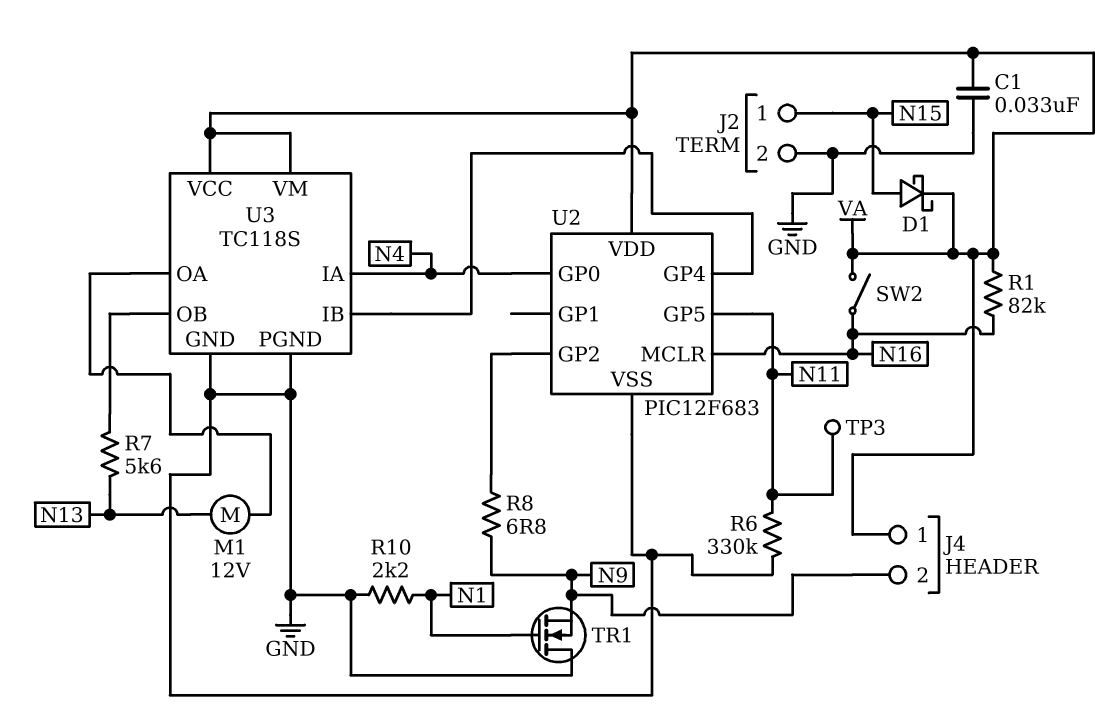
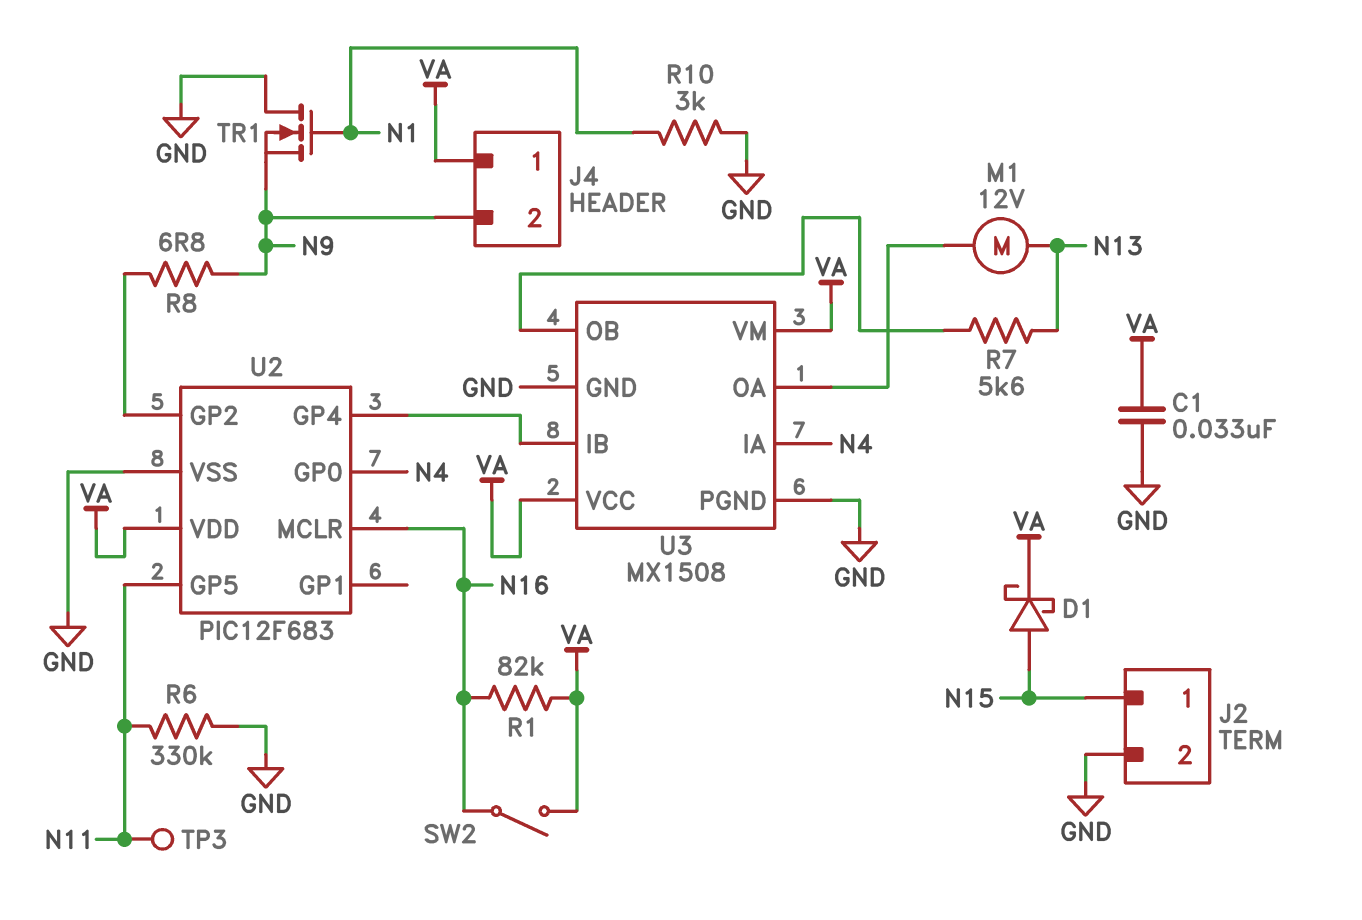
R10: 2.2k (GND, N1) -> 3k (GND, N1)
U3: TC118S -> MX1508

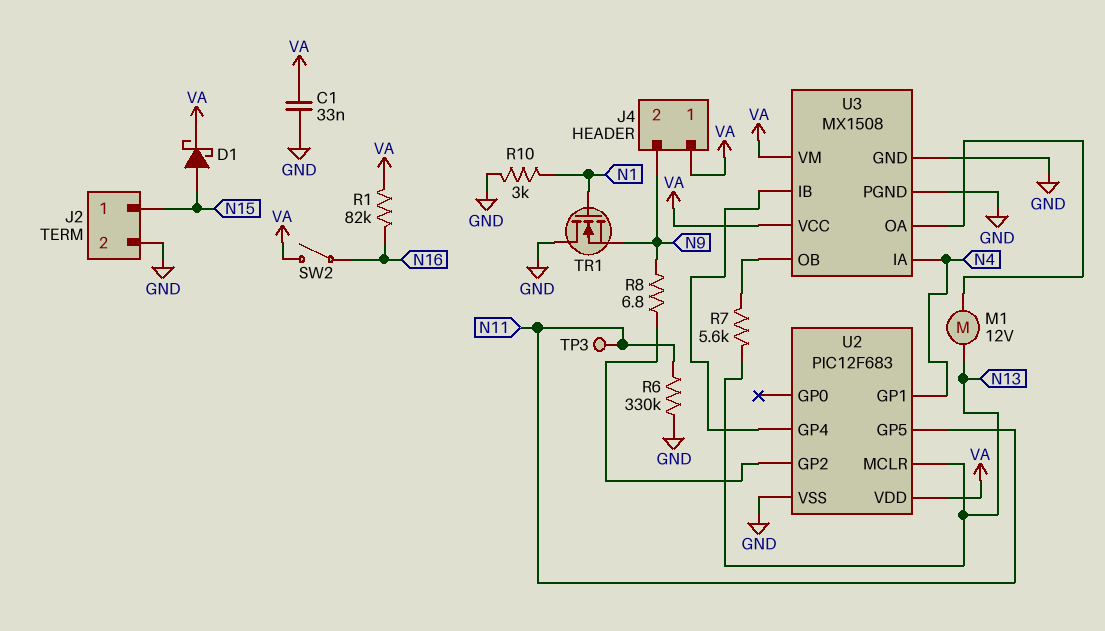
U2 pin GP0: N4 -> none
U2 pin GP1: none -> N4
U2 pin MCLR: N16 -> N13

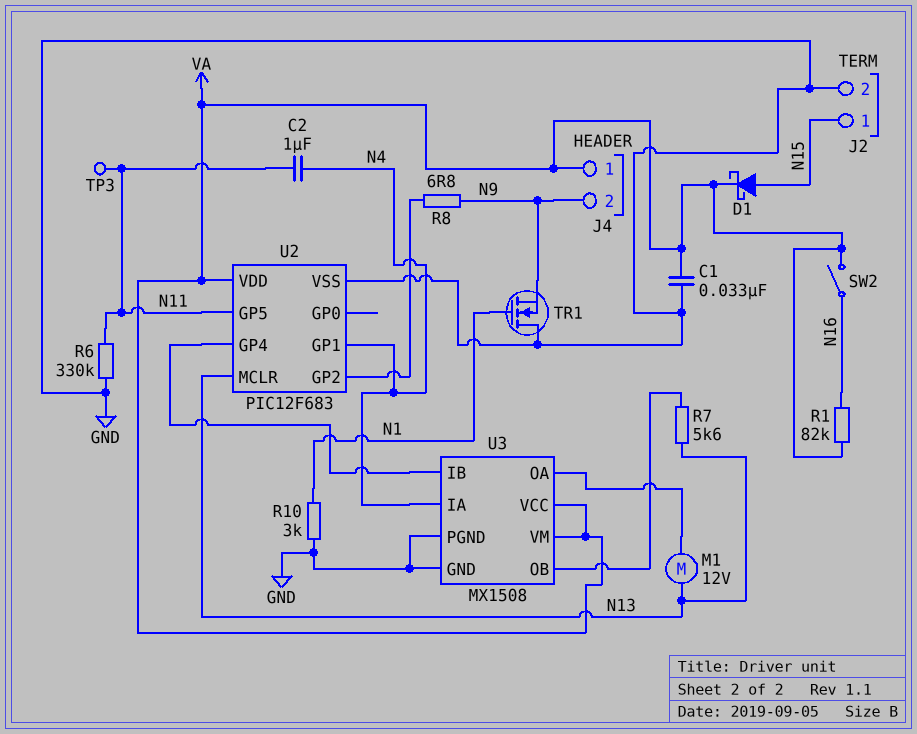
C2: none -> 1uF (N4, N11)

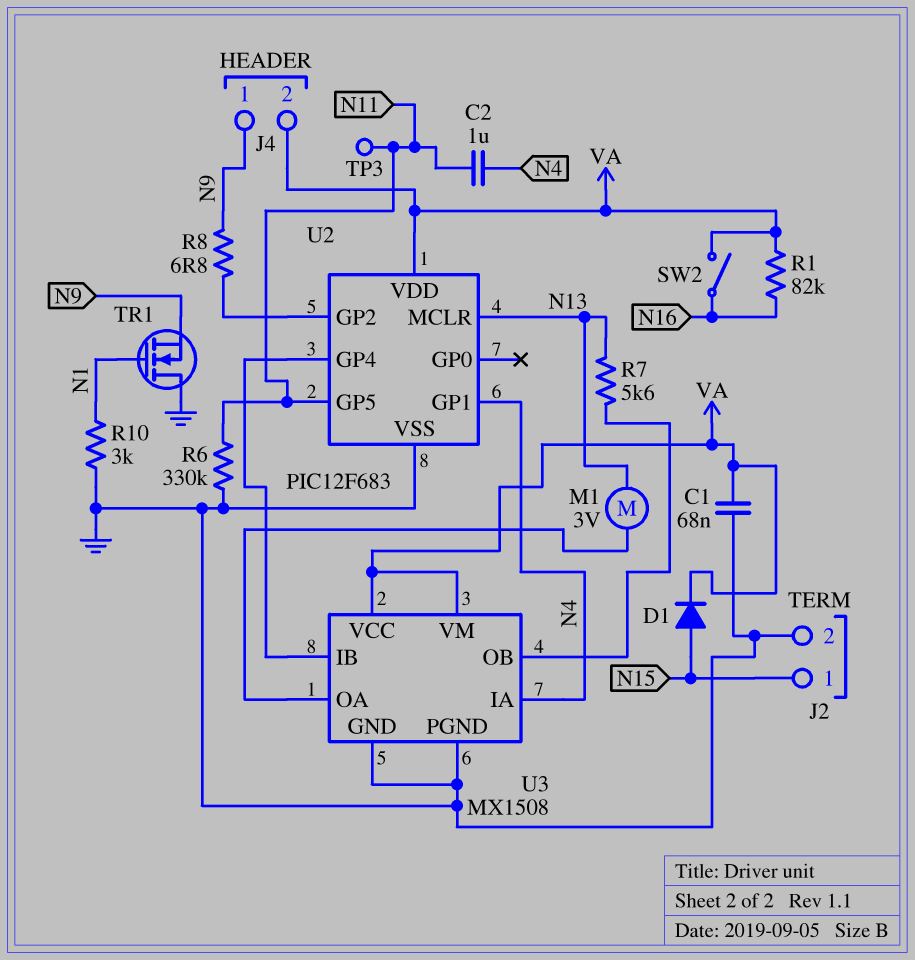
C1: 33nF (GND, VA) -> 68nF (GND, VA)
D1: schottky (A N15, K VA) -> diode (A N15, K VA)
J4 pin 1: VA -> N9
J4 pin 2: N9 -> VA
M1: motor 12V (N13, U3/OA) -> motor 3V (N13, U3/OA)

